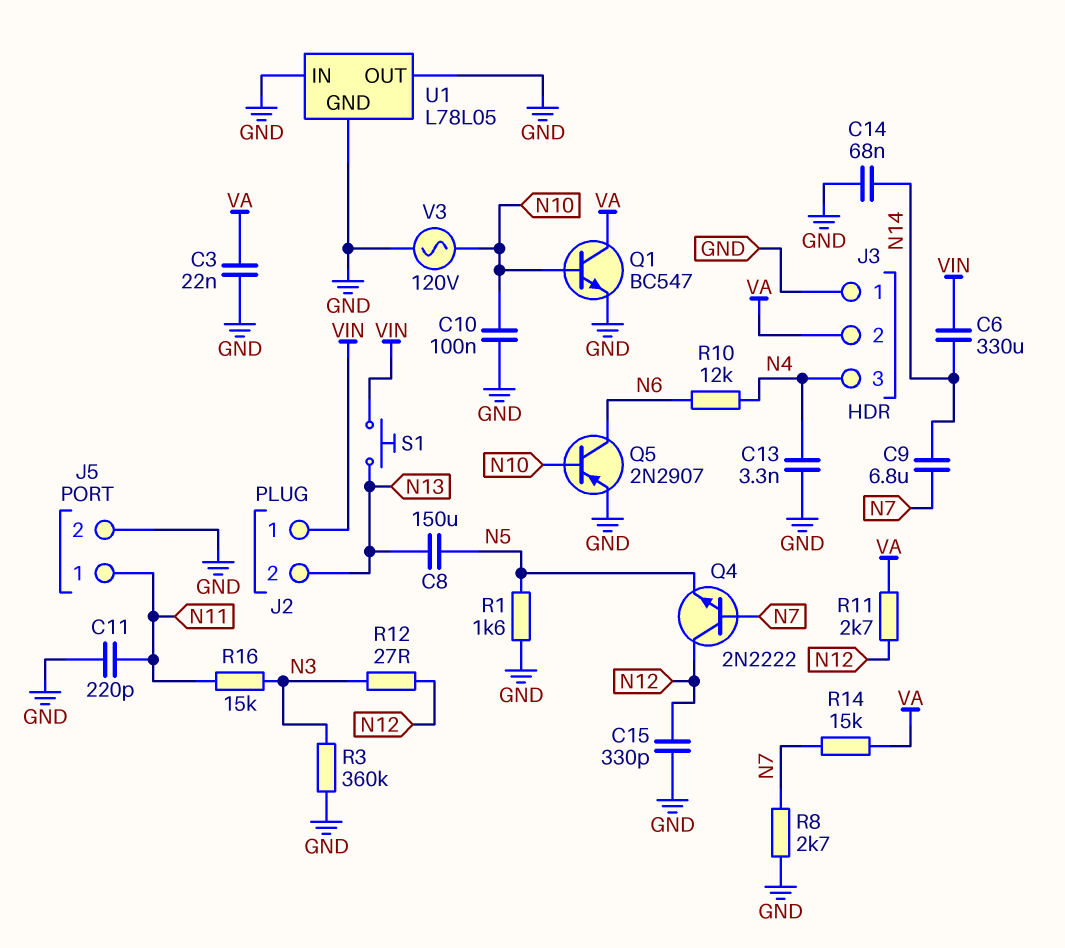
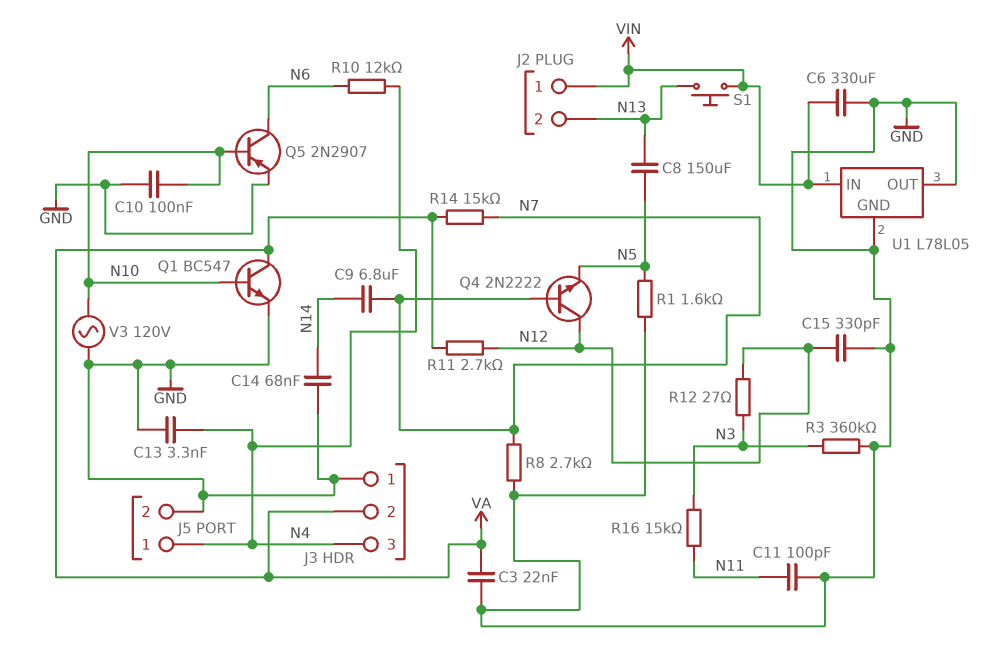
C6: 330uF (N14, VIN) -> 330uF (GND, VIN)
C11: 220pF (GND, N11) -> 100pF (GND, N11)
J5 pin 1: N11 -> N4
U1 pin IN: GND -> VIN

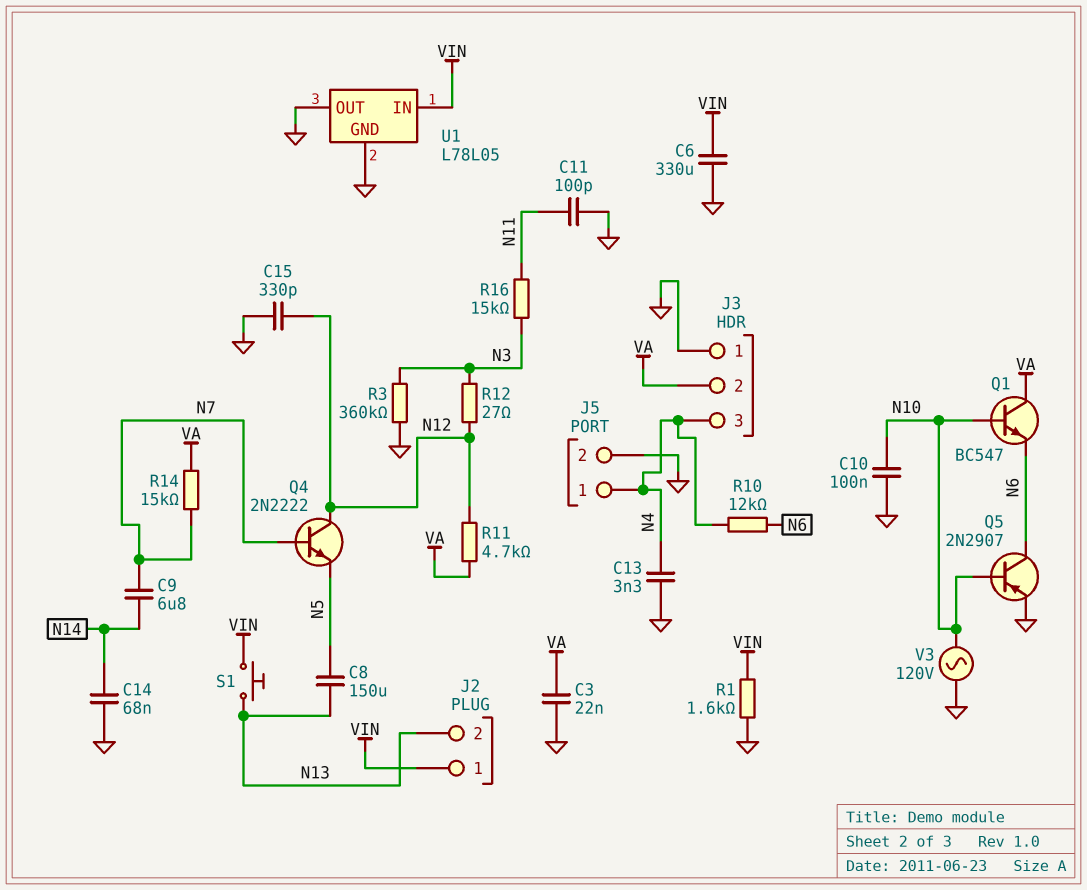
Q1: NPN BC547 (B N10, C VA, E GND) -> NPN BC547 (B N10, C VA, E N6)
R1: 1.6k (GND, N5) -> 1.6k (GND, VIN)
R8: 2.7k (GND, N7) -> none
R11: 2.7k (N12, VA) -> 4.7k (N12, VA)

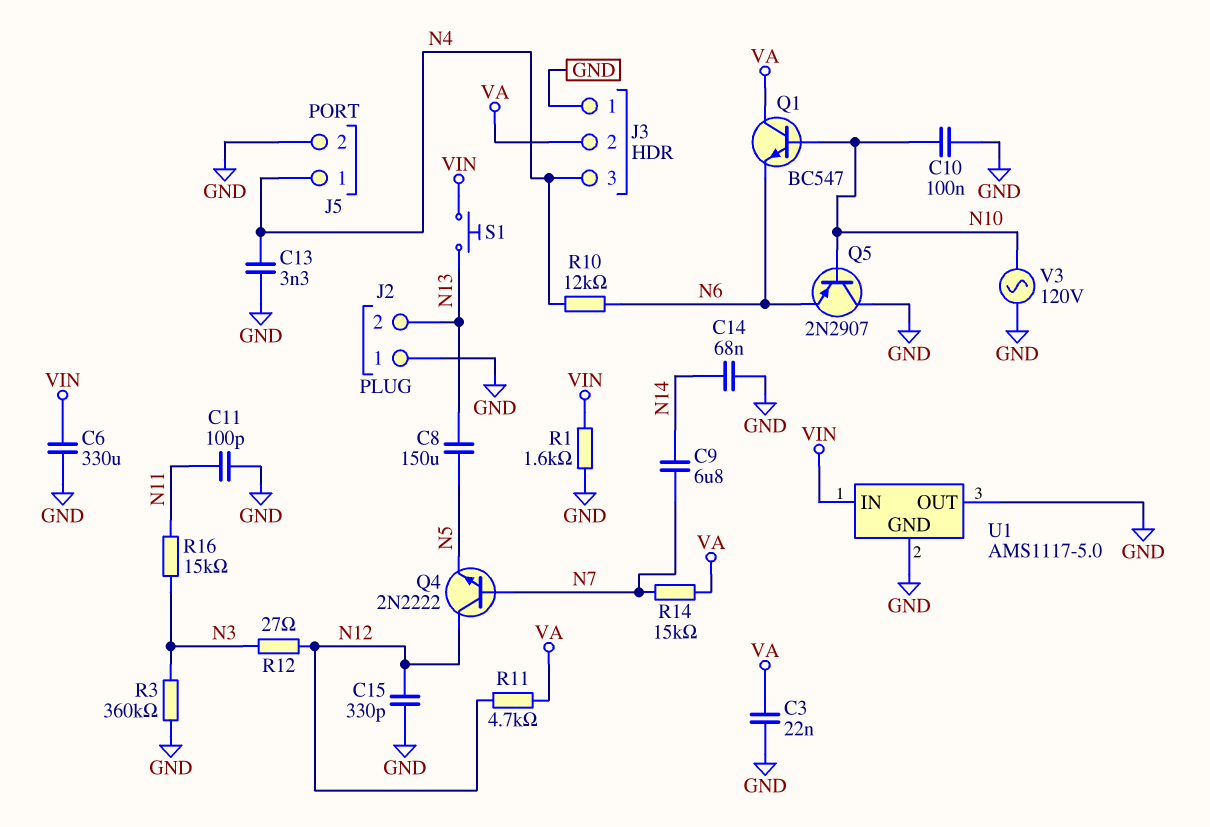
J2 pin 1: VIN -> GND
Q5: PNP 2N2907 (B N10, C N6, E GND) -> PNP 2N2907 (B N10, C GND, E N6)
U1: L78L05 -> AMS1117-5.0

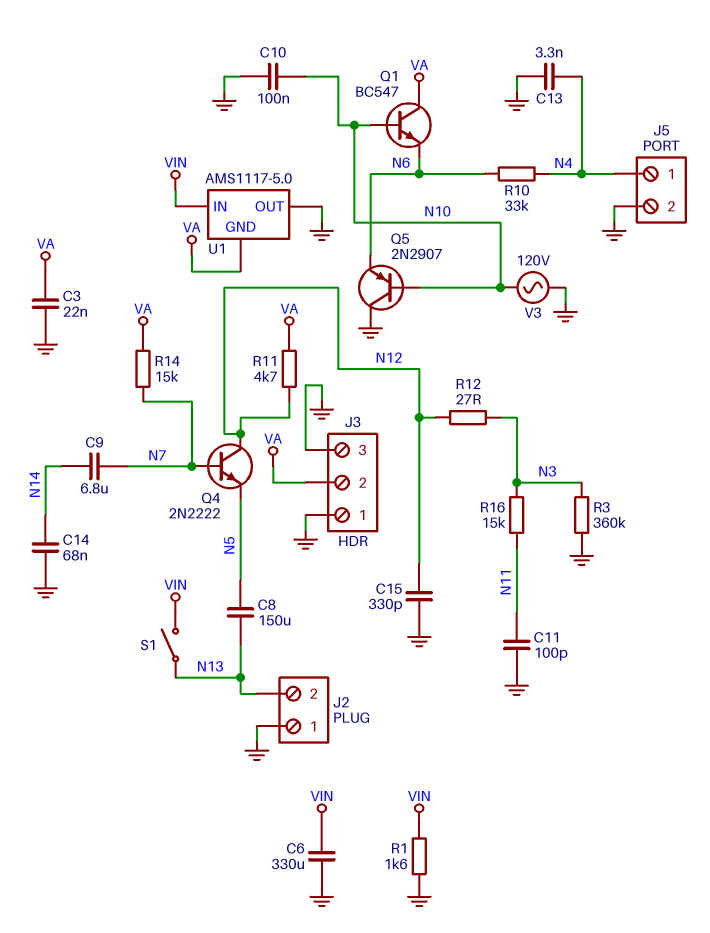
J3 pin 3: N4 -> GND
R10: 12k (N4, N6) -> 33k (N4, N6)
S1: button (N13, VIN) -> switch (N13, VIN)
U1 pin GND: GND -> VA

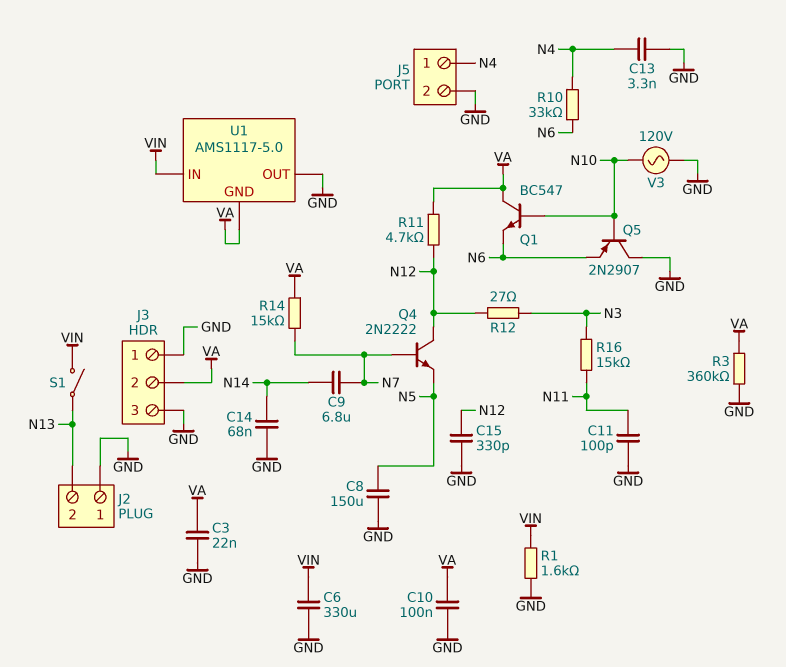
C8: 150uF (N5, N13) -> 150uF (GND, N5)
C10: 100nF (GND, N10) -> 100nF (GND, VA)
R3: 360k (GND, N3) -> 360k (GND, VA)

